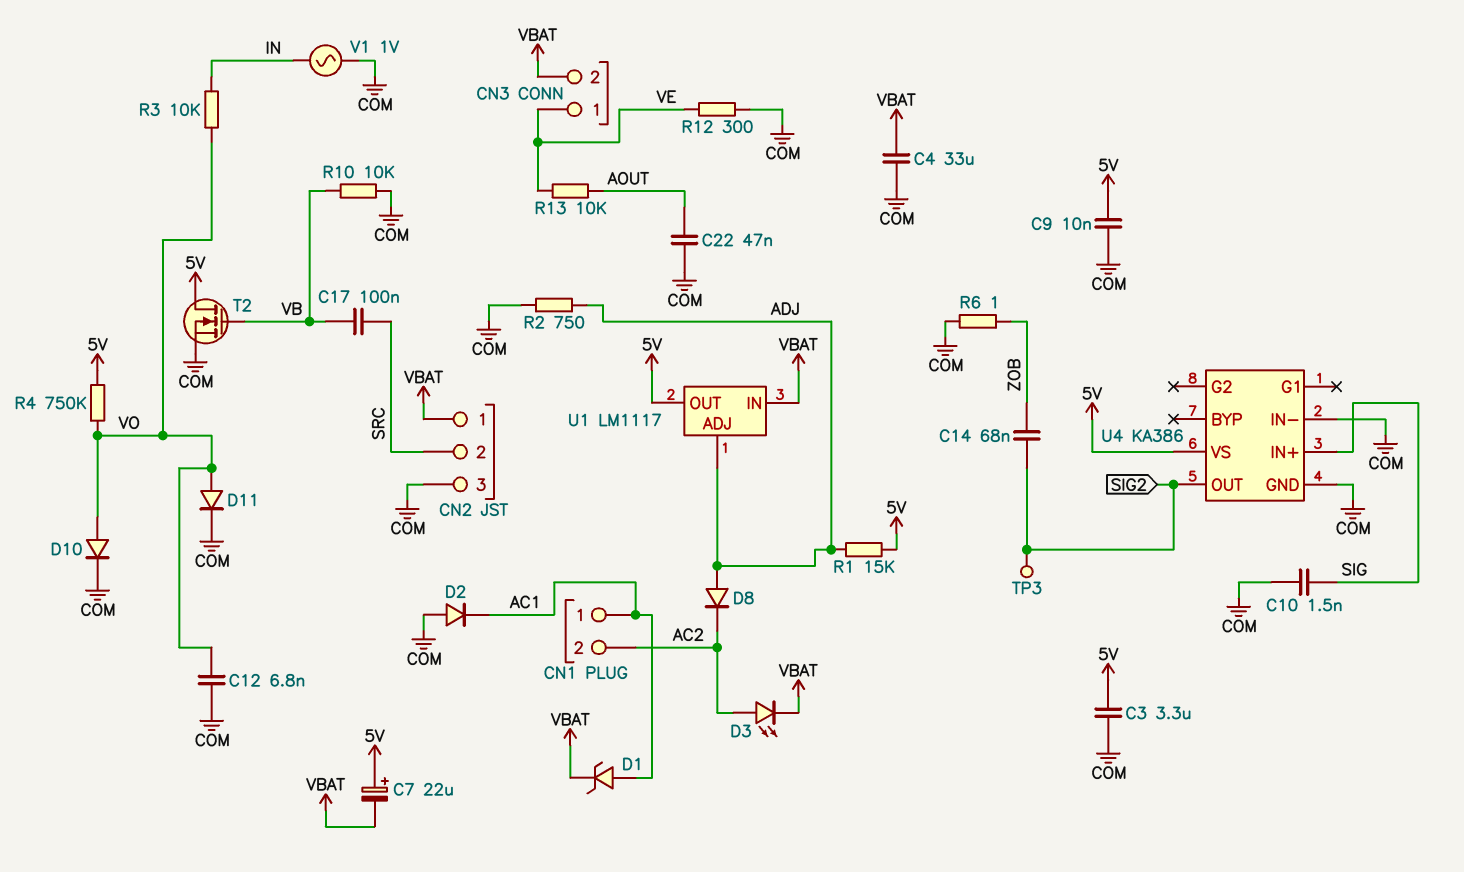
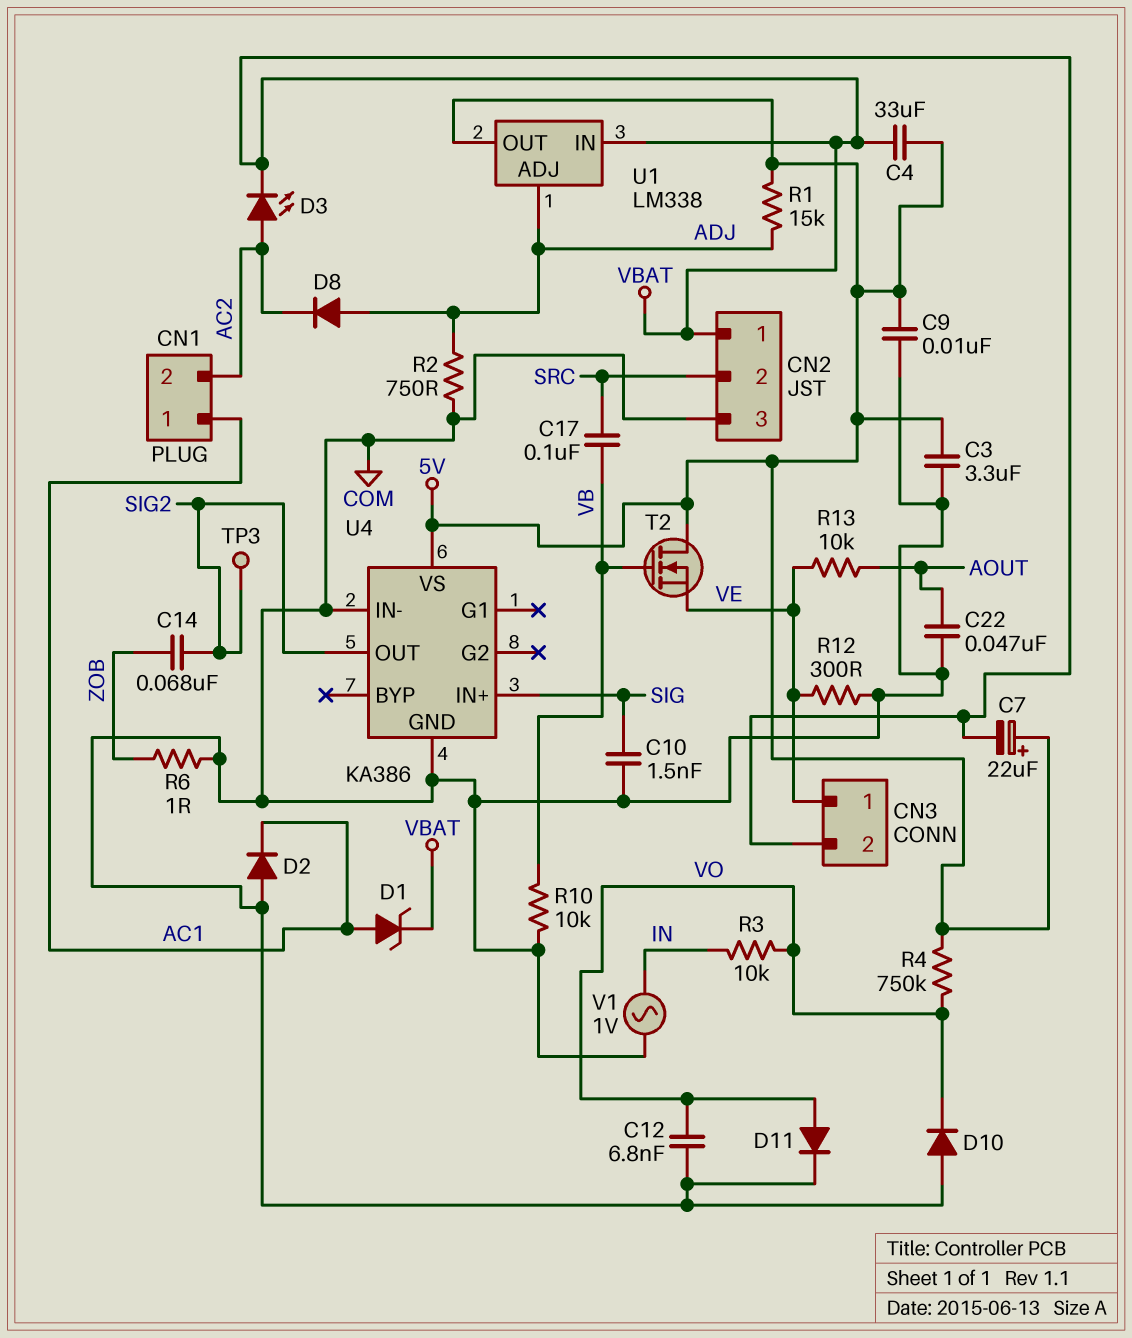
C4: 33uF (COM, VBAT) -> 33uF (5V, VBAT)
D10: diode (A VO, K COM) -> diode (A COM, K VO)
T2: NMOS (G VB, D 5V, S COM) -> NMOS (G VB, D 5V, S VE)
U1: LM1117 -> LM338

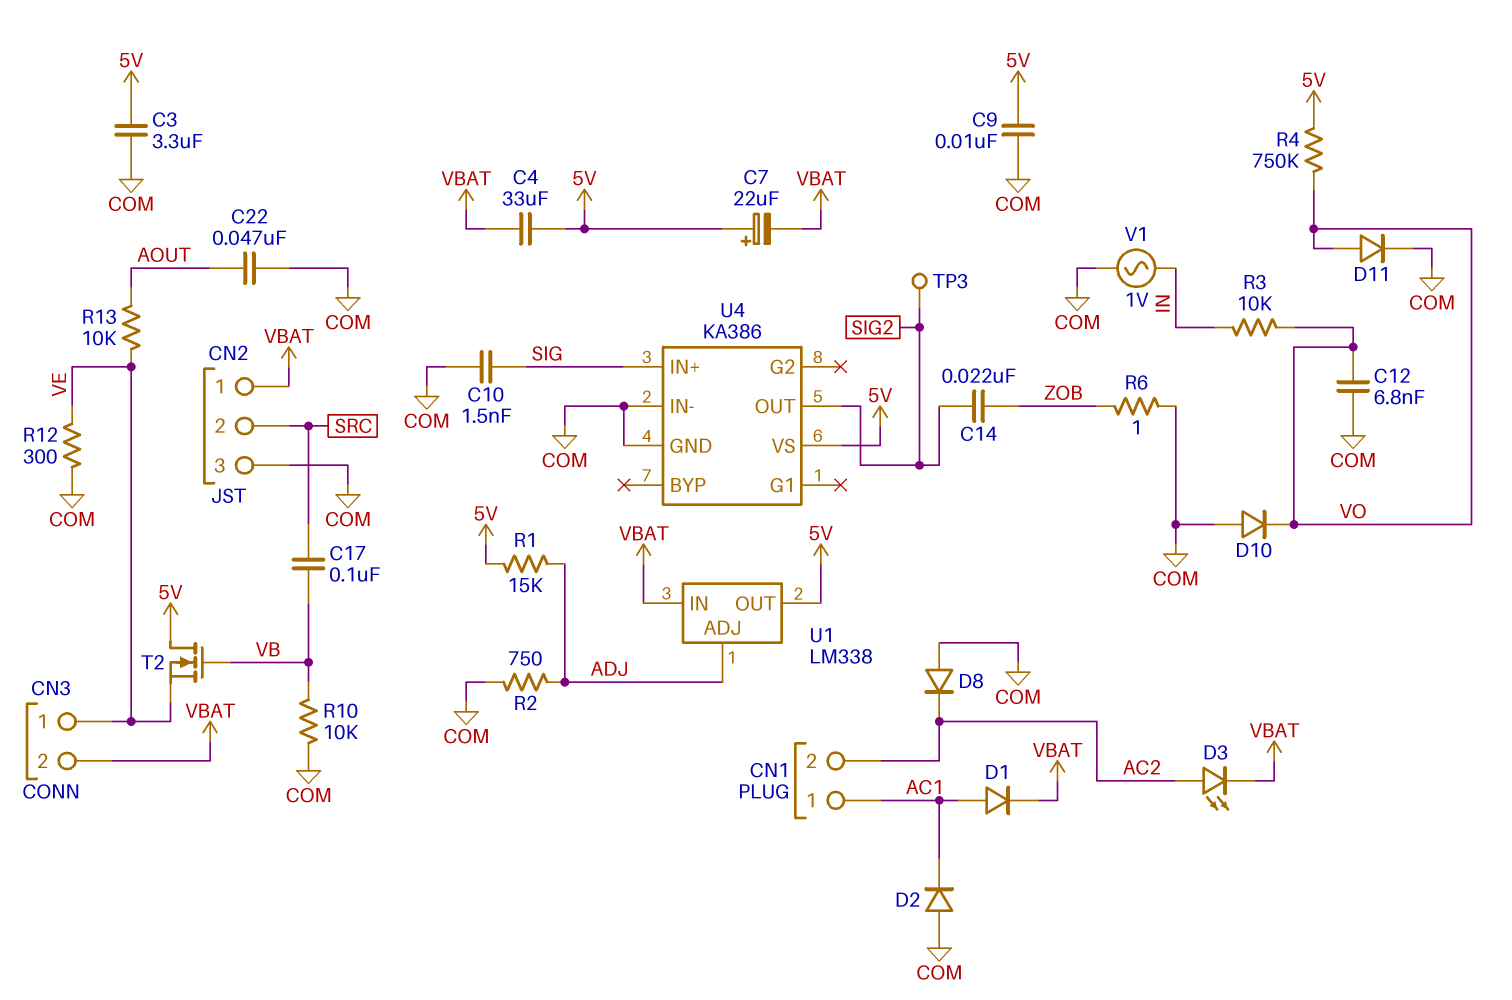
C14: 68nF (SIG2, ZOB) -> 22nF (SIG2, ZOB)
D1: zener (A AC1, K VBAT) -> diode (A AC1, K VBAT)
D8: diode (A ADJ, K AC2) -> diode (A COM, K AC2)

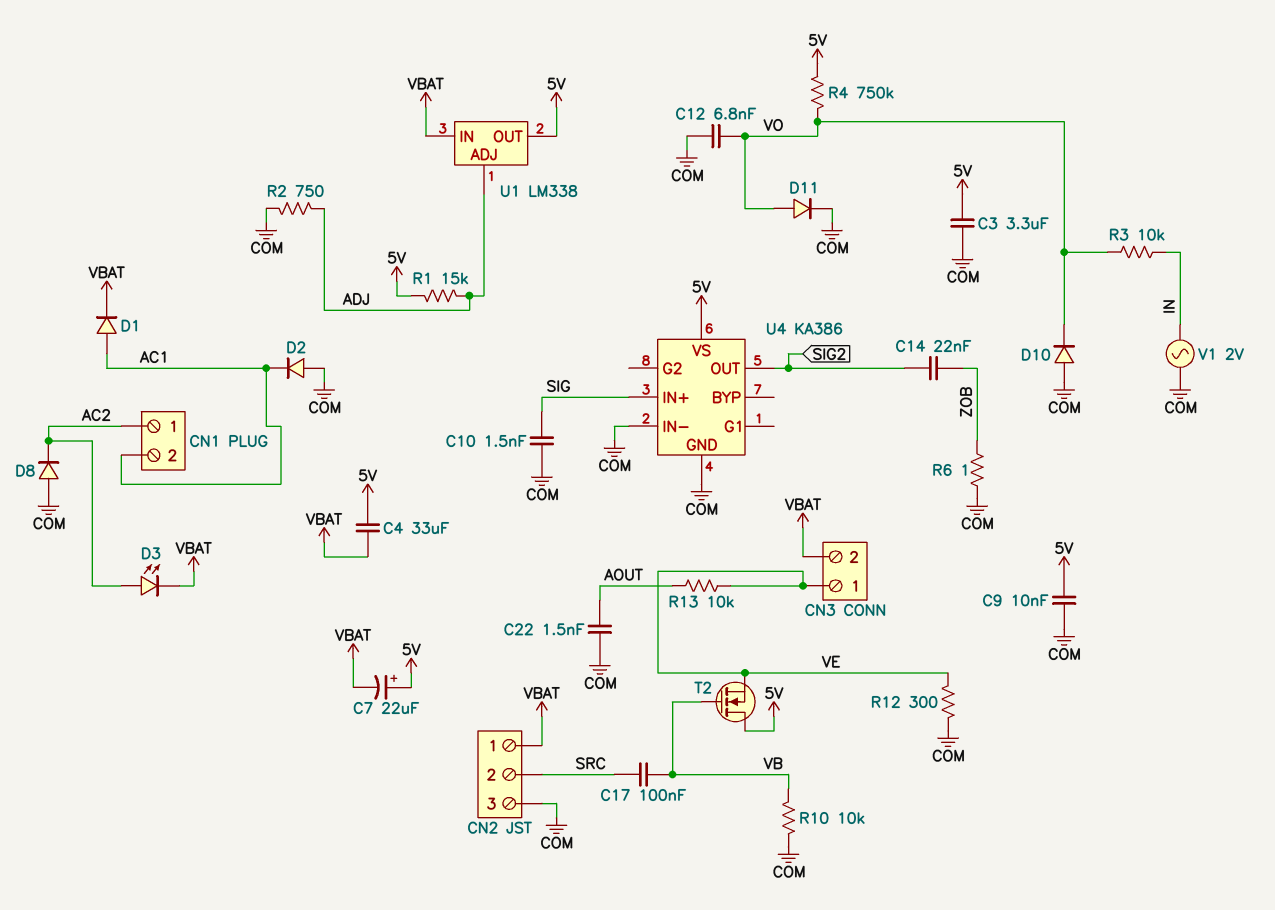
C22: 47nF (AOUT, COM) -> 1.5nF (AOUT, COM)
CN1 pin 1: AC1 -> AC2
CN1 pin 2: AC2 -> AC1
TP3: test point (SIG2) -> none
V1: AC 1V (COM, IN) -> AC 2V (COM, IN)

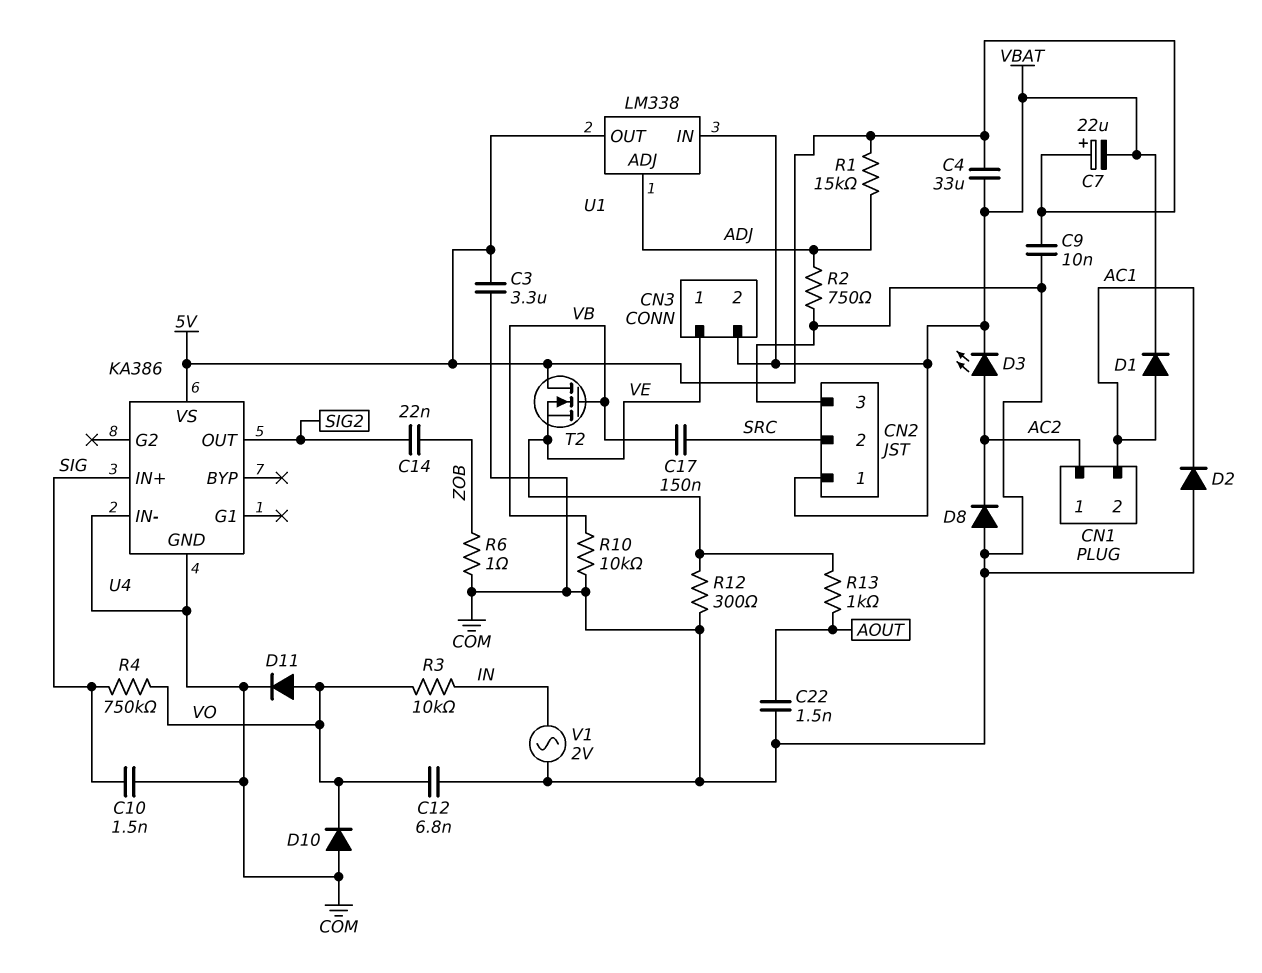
C17: 100nF (SRC, VB) -> 150nF (SRC, VB)
R4: 750k (5V, VO) -> 750k (SIG, VO)
R13: 10k (AOUT, VE) -> 1k (AOUT, VE)

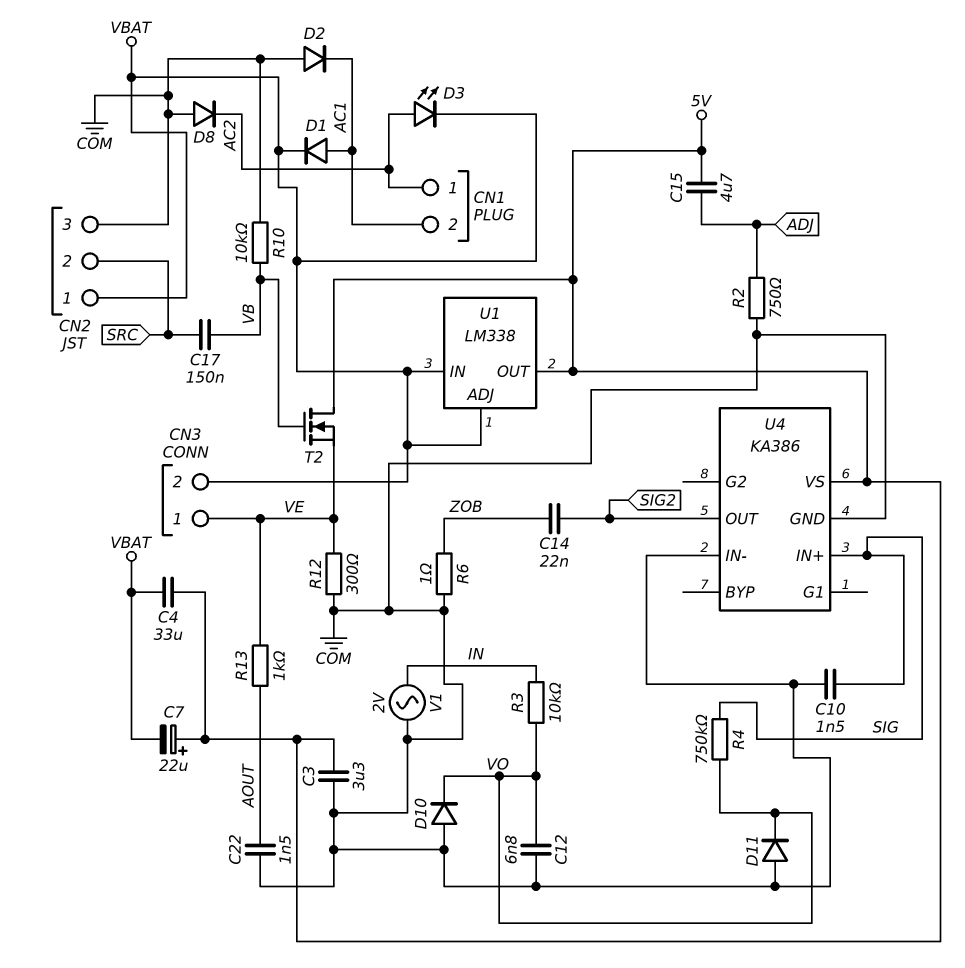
C9: 10nF (5V, COM) -> none
C15: none -> 4.7uF (5V, ADJ)
D11: diode (A VO, K COM) -> diode (A COM, K VO)
R1: 15k (5V, ADJ) -> none
U1 pin ADJ: ADJ -> VBAT

